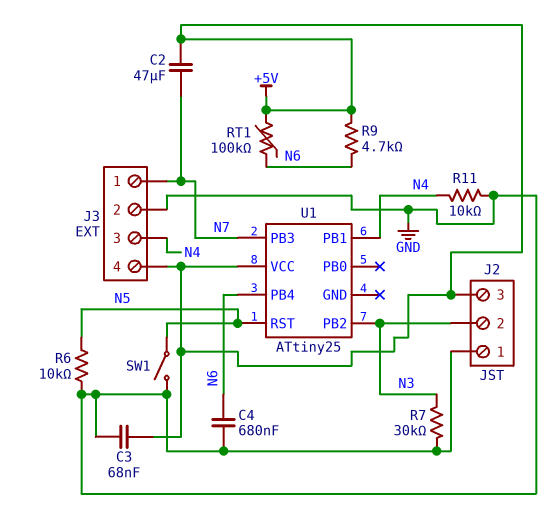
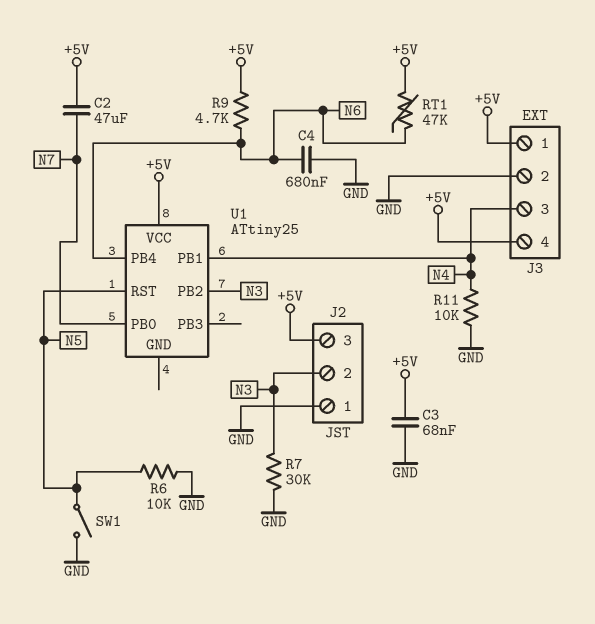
J3 pin 1: N7 -> +5V
RT1: 100k (+5V, N6) -> 47k (+5V, N6)
U1 pin PB0: none -> N7
U1 pin PB3: N7 -> none

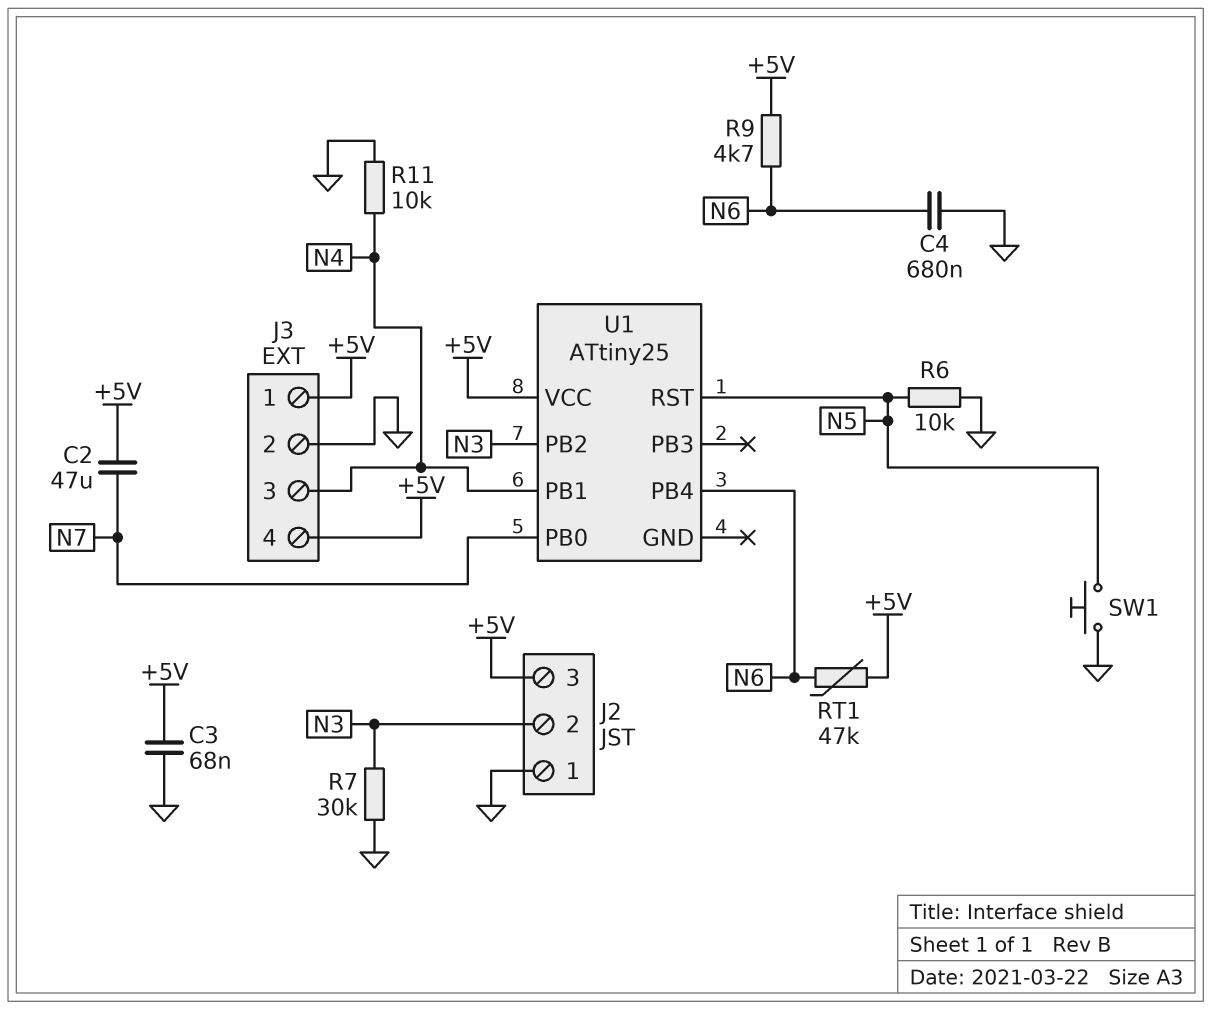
SW1: switch (GND, N5) -> button (GND, N5)

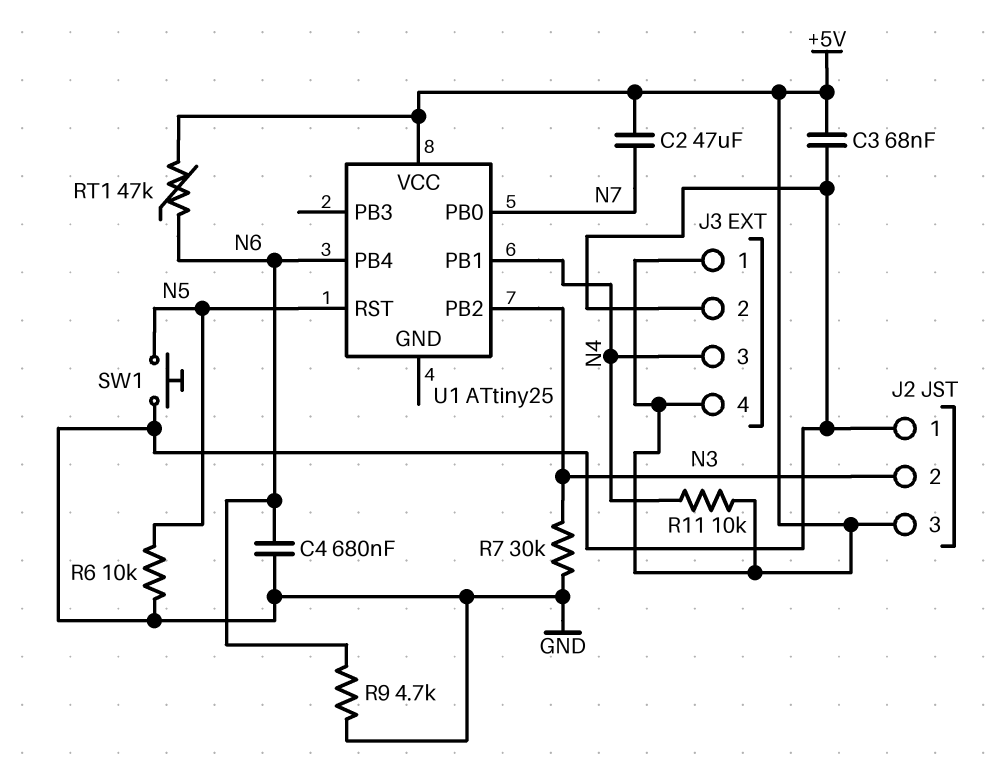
R9: 4.7k (+5V, N6) -> 4.7k (GND, N6)
R11: 10k (GND, N4) -> 10k (+5V, N4)

